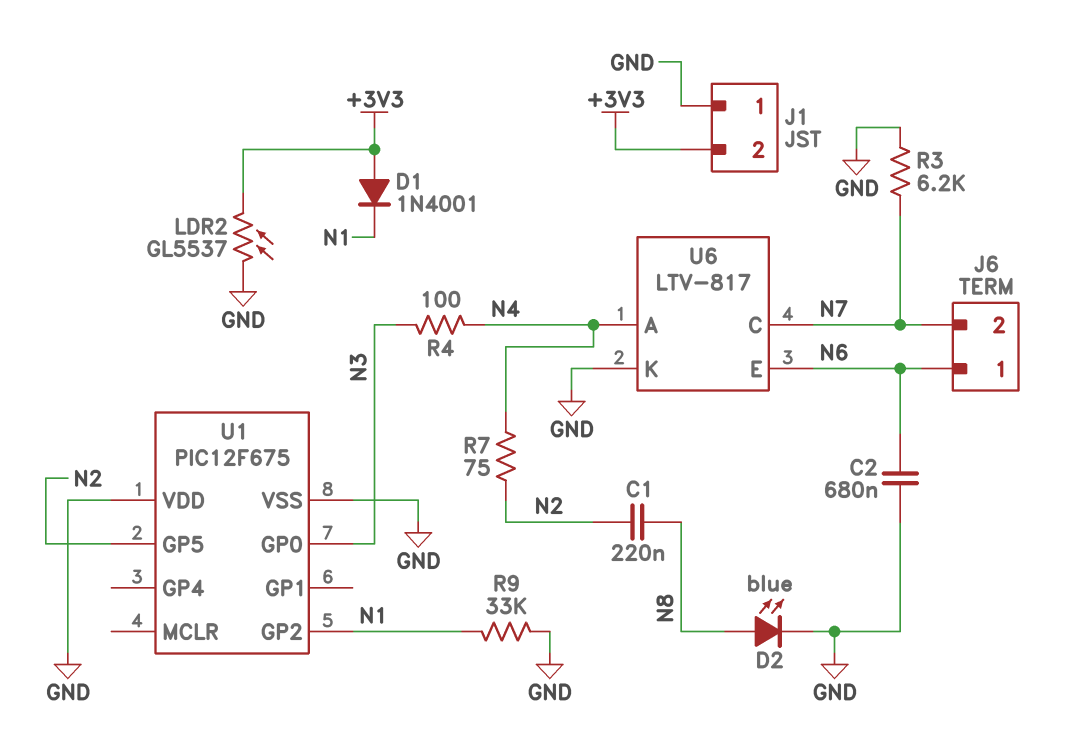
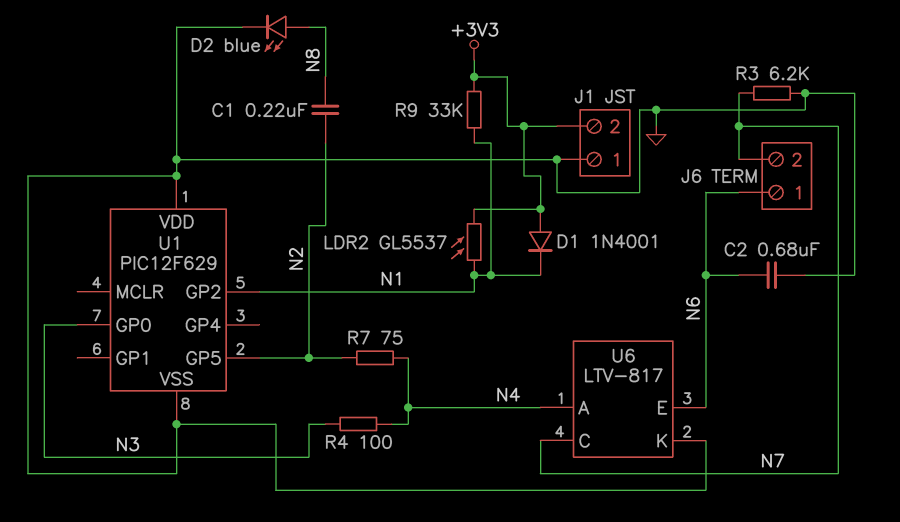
LDR2: GL5537 (+3V3, GND) -> GL5537 (+3V3, N1)
R9: 33k (GND, N1) -> 33k (+3V3, N1)
U1: PIC12F675 -> PIC12F629

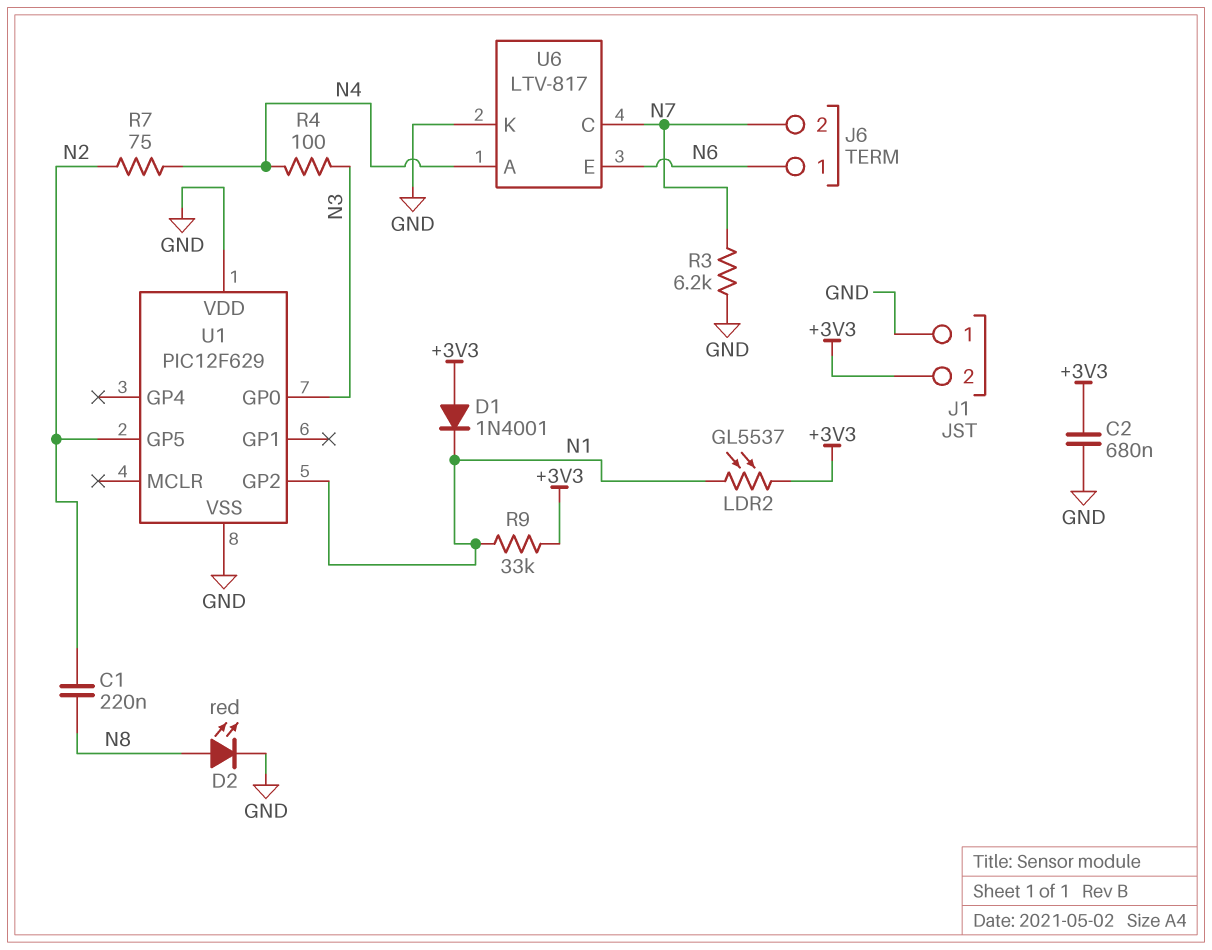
C2: 680nF (GND, N6) -> 680nF (+3V3, GND)
D2: LED blue (A N8, K GND) -> LED red (A N8, K GND)

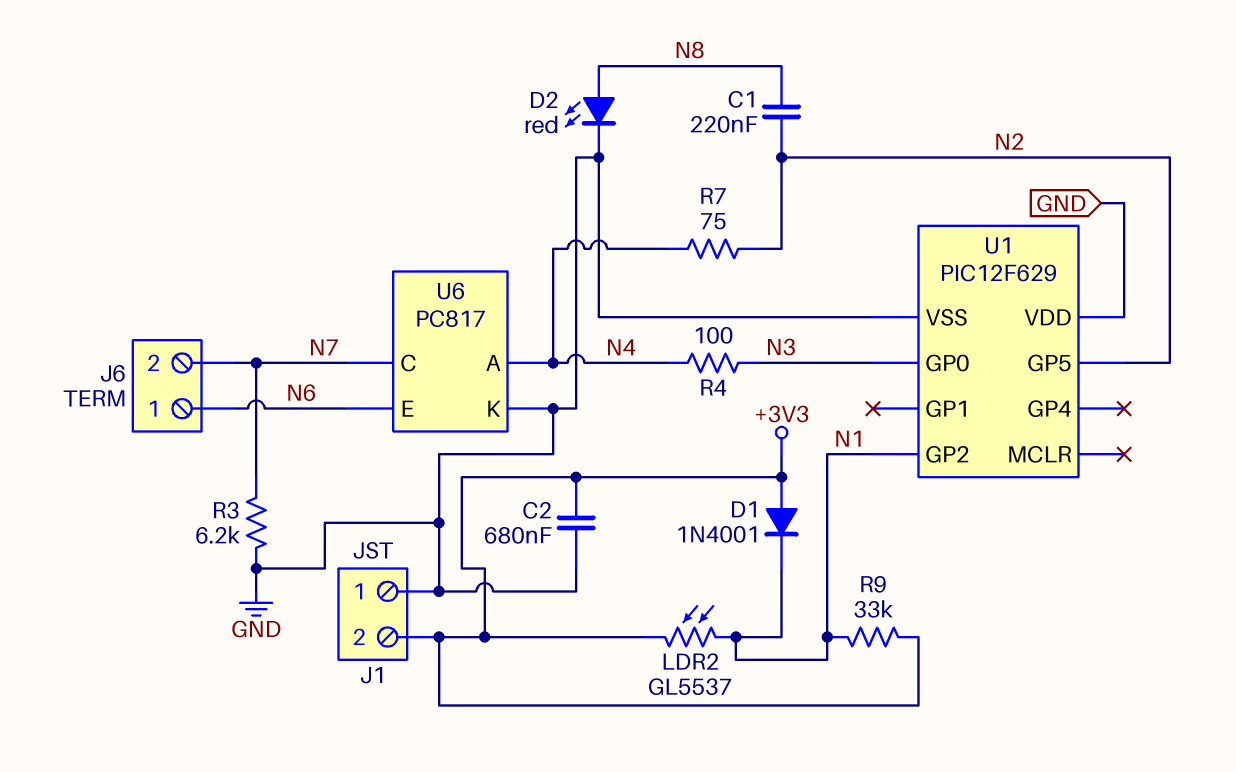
U6: LTV-817 -> PC817

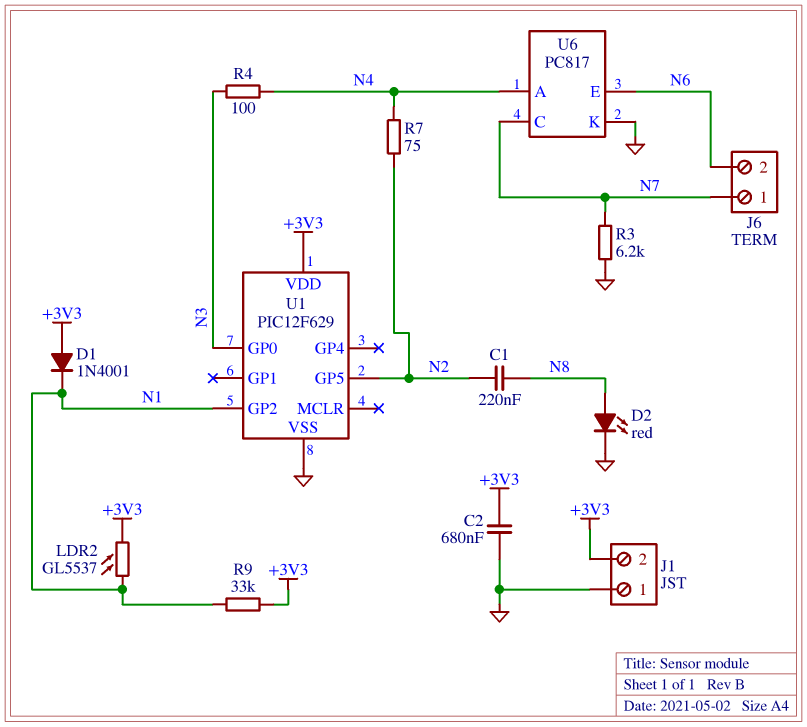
J6 pin 1: N6 -> N7
J6 pin 2: N7 -> N6
U1 pin VDD: GND -> +3V3

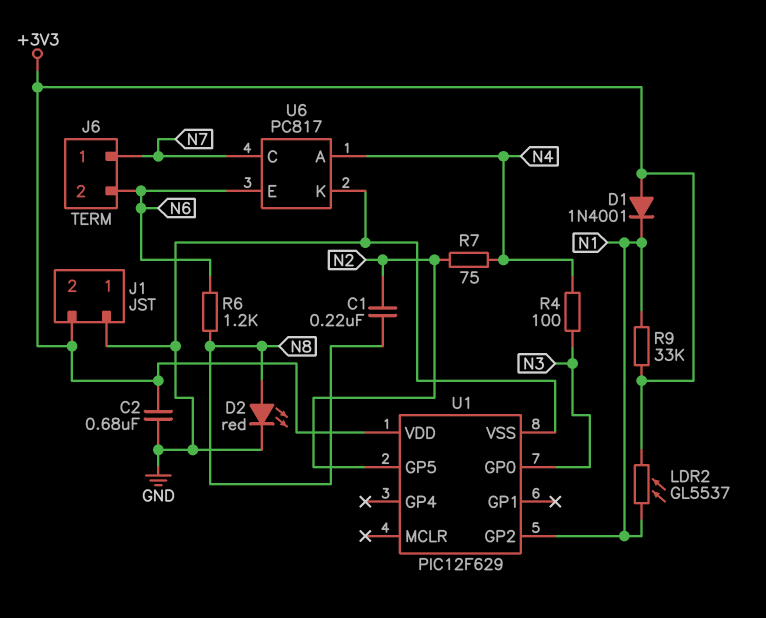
R3: 6.2k (GND, N7) -> none
R6: none -> 1.2k (N6, N8)

